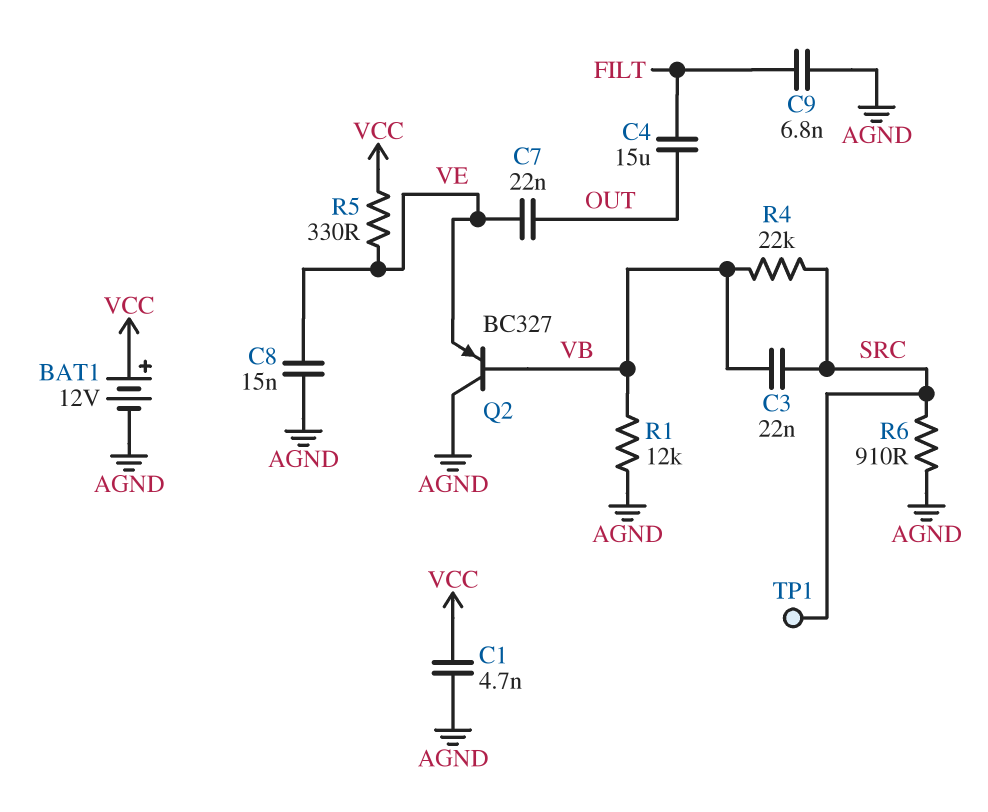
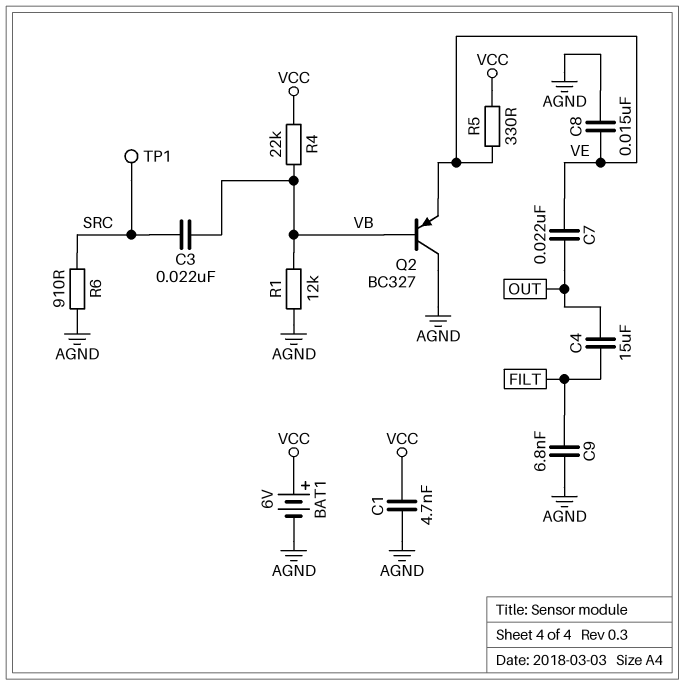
BAT1: 12V (plus VCC, minus AGND) -> 6V (plus VCC, minus AGND)
R4: 22k (SRC, VB) -> 22k (VB, VCC)

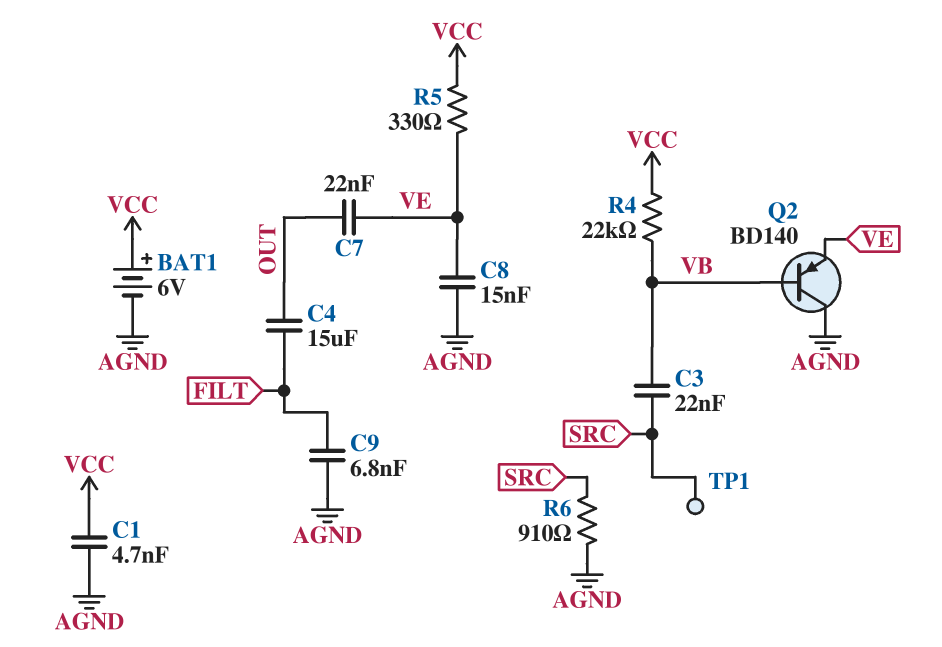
Q2: PNP BC327 (B VB, C AGND, E VE) -> PNP BD140 (B VB, C AGND, E VE)
R1: 12k (AGND, VB) -> none

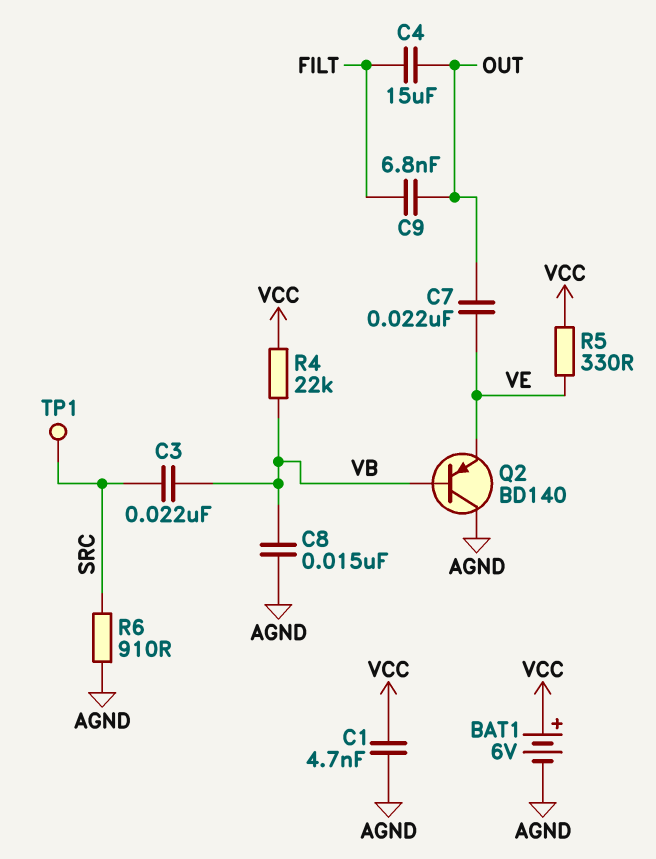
C8: 15nF (AGND, VE) -> 15nF (AGND, VB)
C9: 6.8nF (AGND, FILT) -> 6.8nF (FILT, OUT)

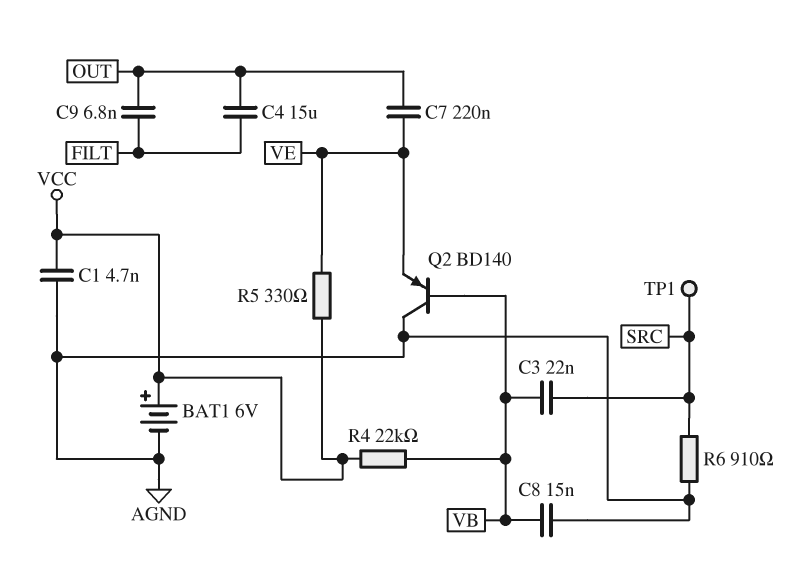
C7: 22nF (OUT, VE) -> 220nF (OUT, VE)

